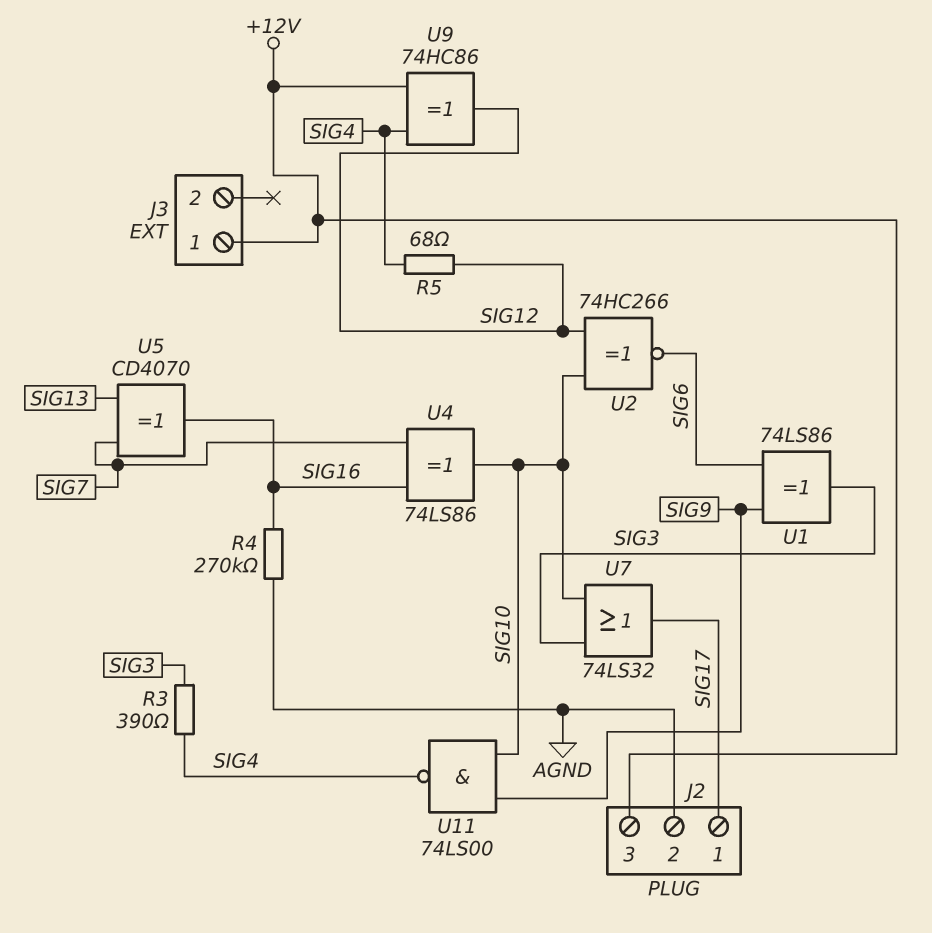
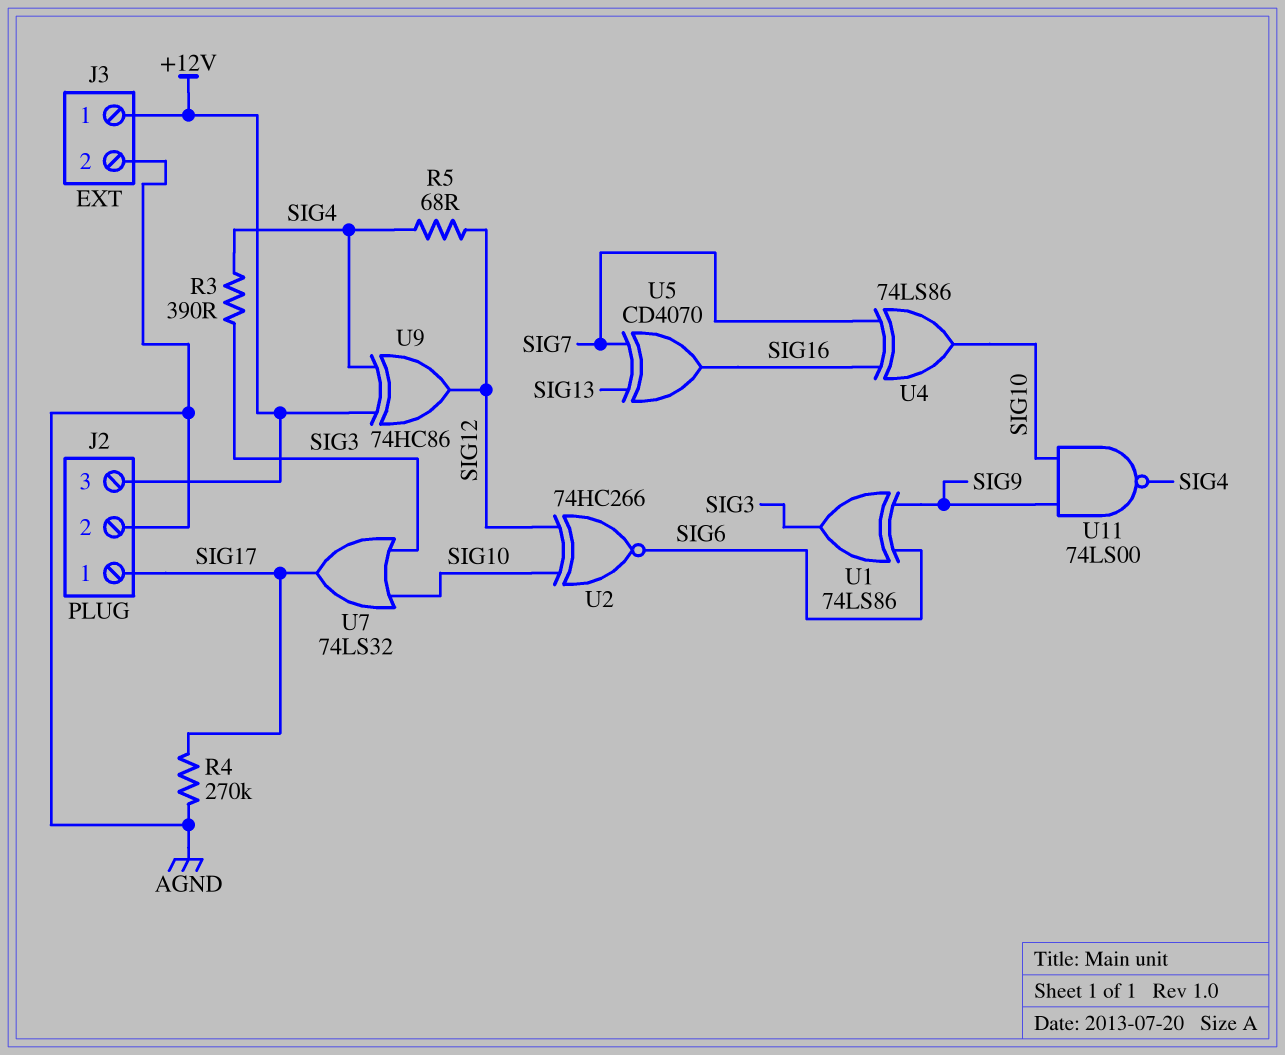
J3 pin 2: none -> AGND
R4: 270k (AGND, SIG16) -> 270k (AGND, SIG17)

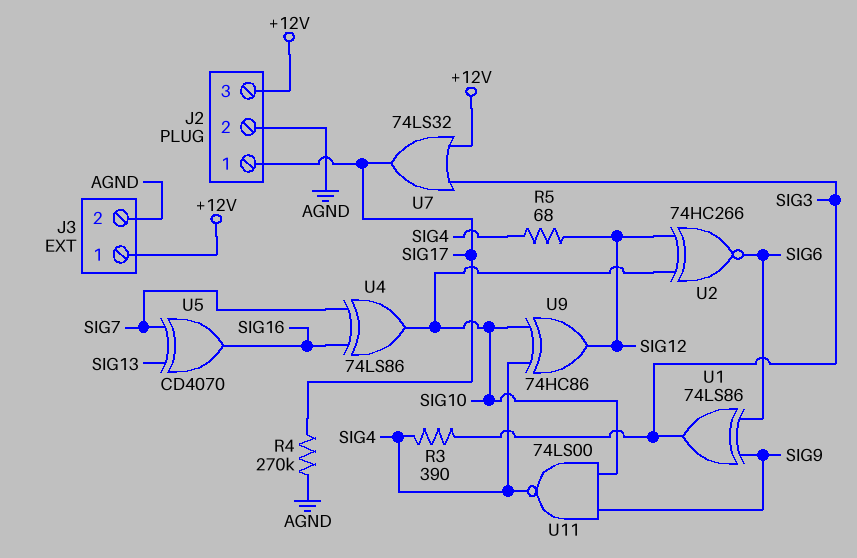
U7: OR 74LS32 (in SIG3, in SIG10, out SIG17) -> OR 74LS32 (in +12V, in SIG3, out SIG17)
U9: XOR 74HC86 (in +12V, in SIG4, out SIG12) -> XOR 74HC86 (in SIG4, in SIG10, out SIG12)

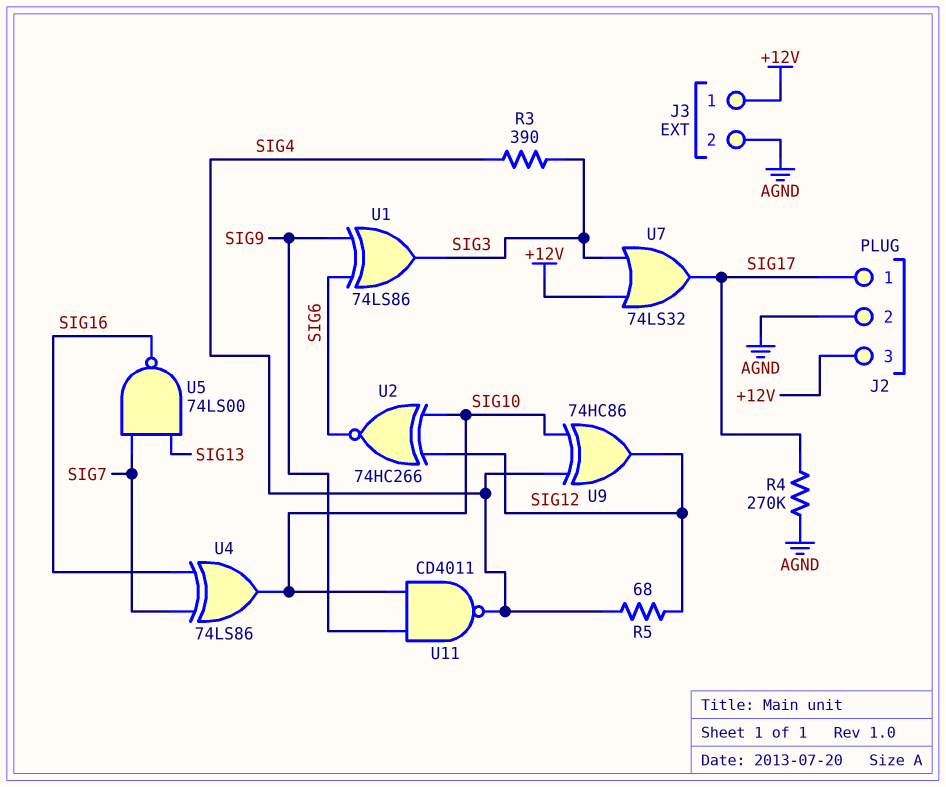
U5: XOR CD4070 (in SIG7, in SIG13, out SIG16) -> NAND 74LS00 (in SIG7, in SIG13, out SIG16)
U11: NAND 74LS00 (in SIG9, in SIG10, out SIG4) -> NAND CD4011 (in SIG9, in SIG10, out SIG4)

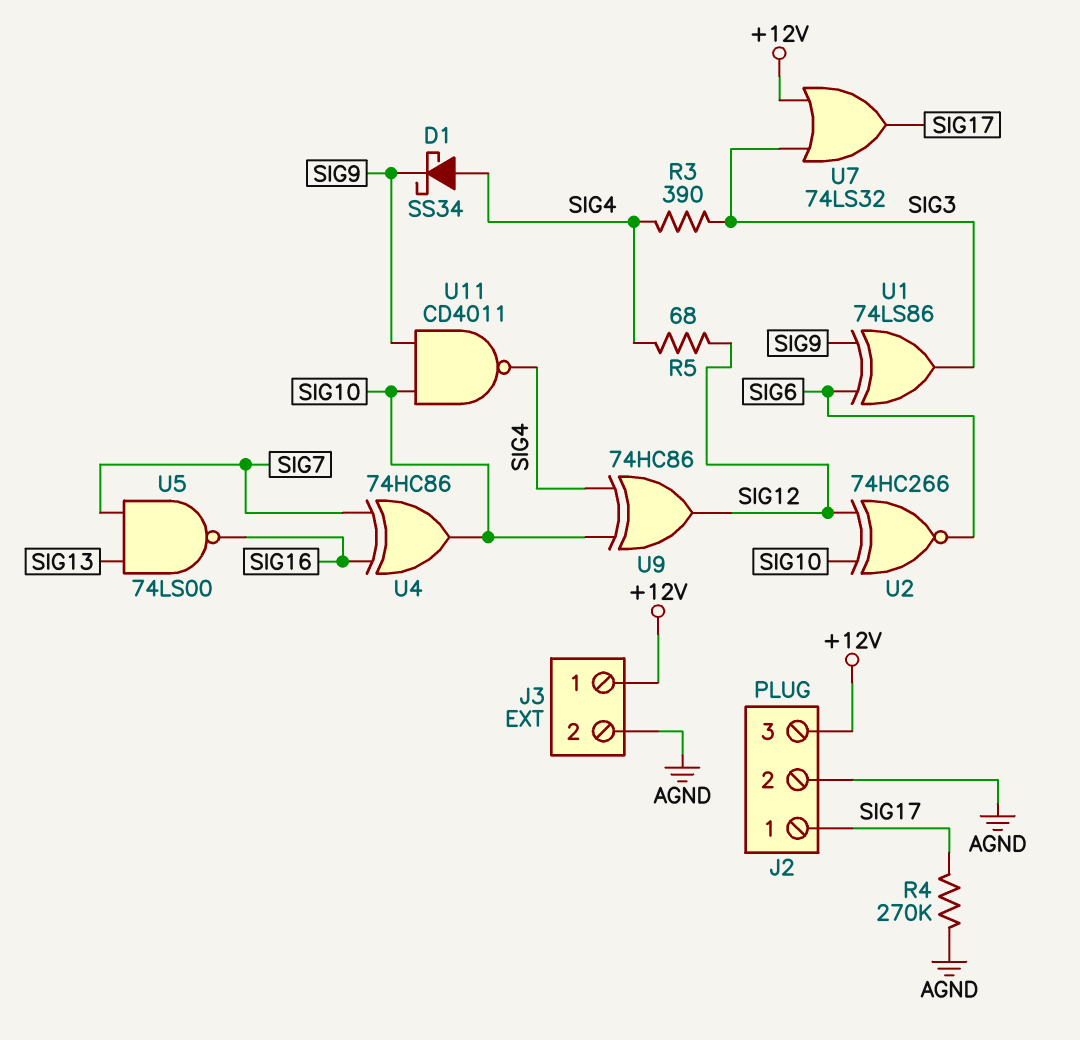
D1: none -> schottky SS34 (A SIG4, K SIG9)
U4: XOR 74LS86 (in SIG7, in SIG16, out SIG10) -> XOR 74HC86 (in SIG7, in SIG16, out SIG10)

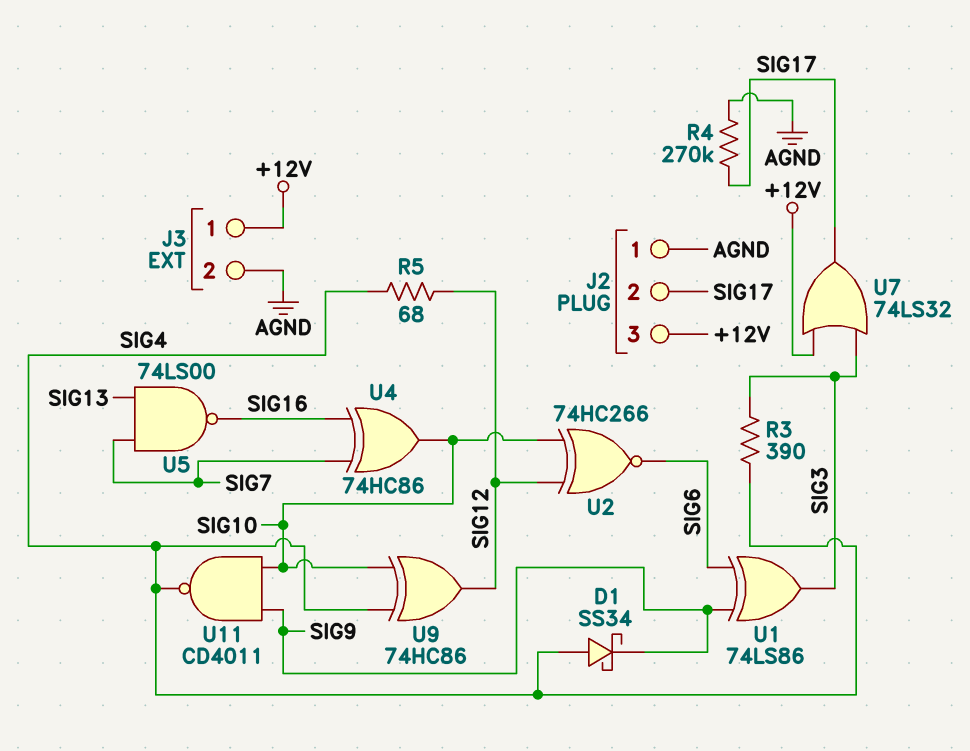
J2 pin 1: SIG17 -> AGND
J2 pin 2: AGND -> SIG17

